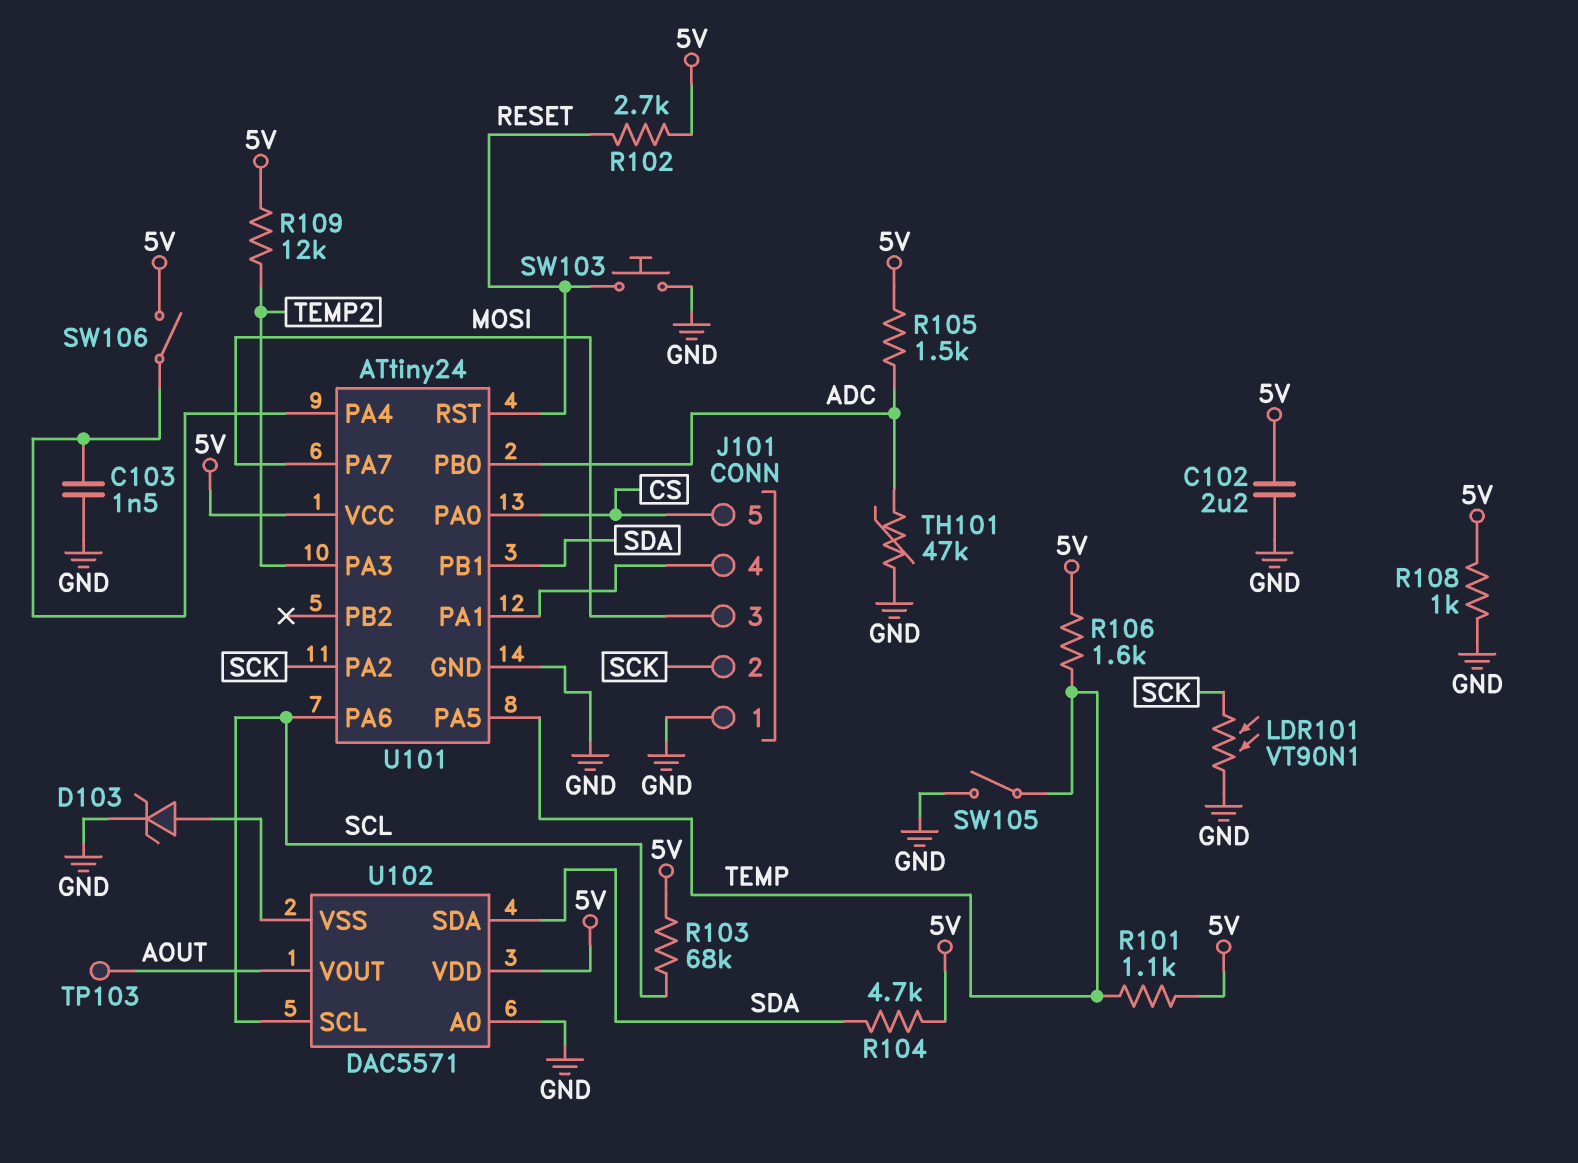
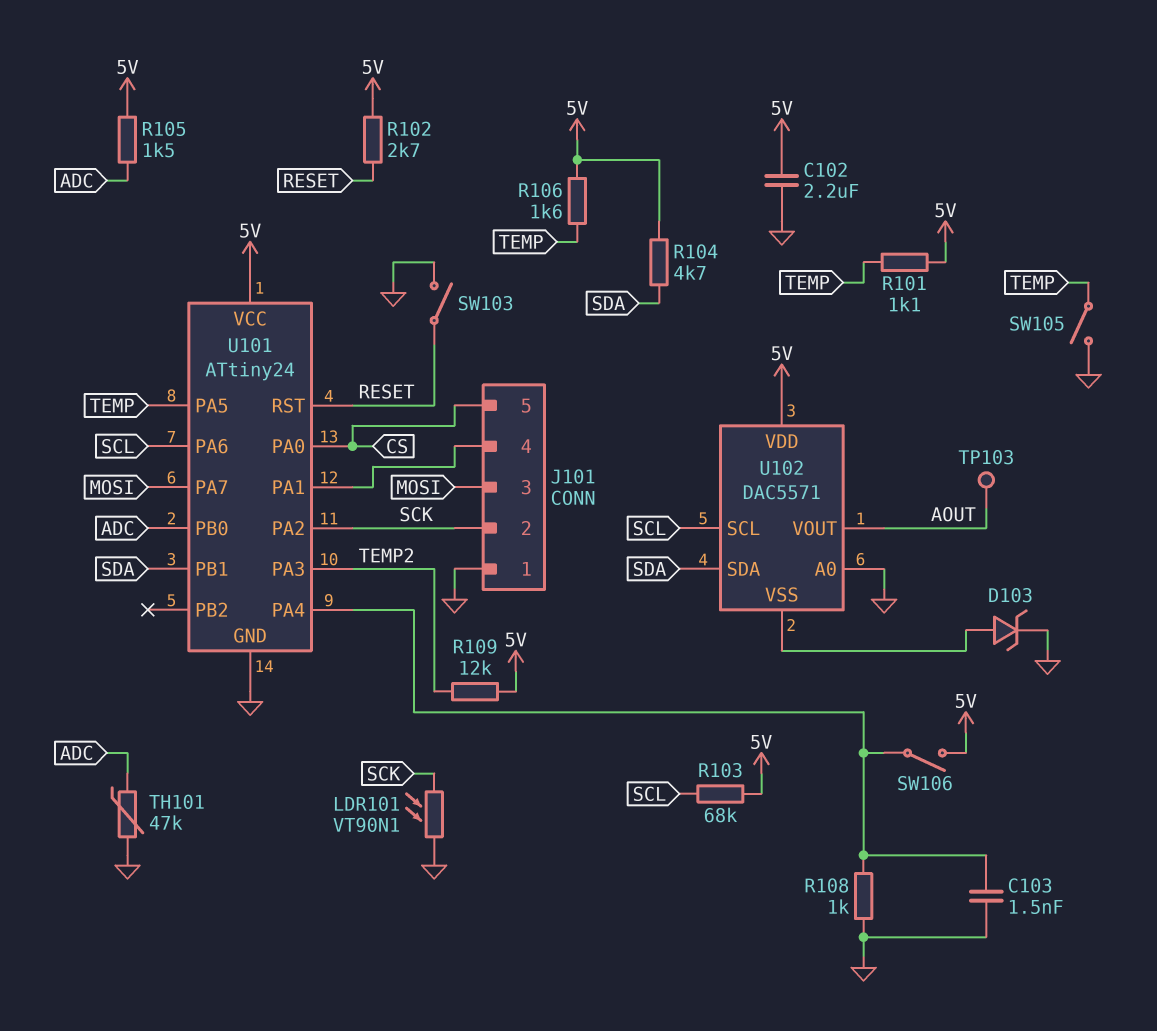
R108: 1k (5V, GND) -> 1k (GND, U101/PA4)
SW103: button (GND, RESET) -> switch (GND, RESET)

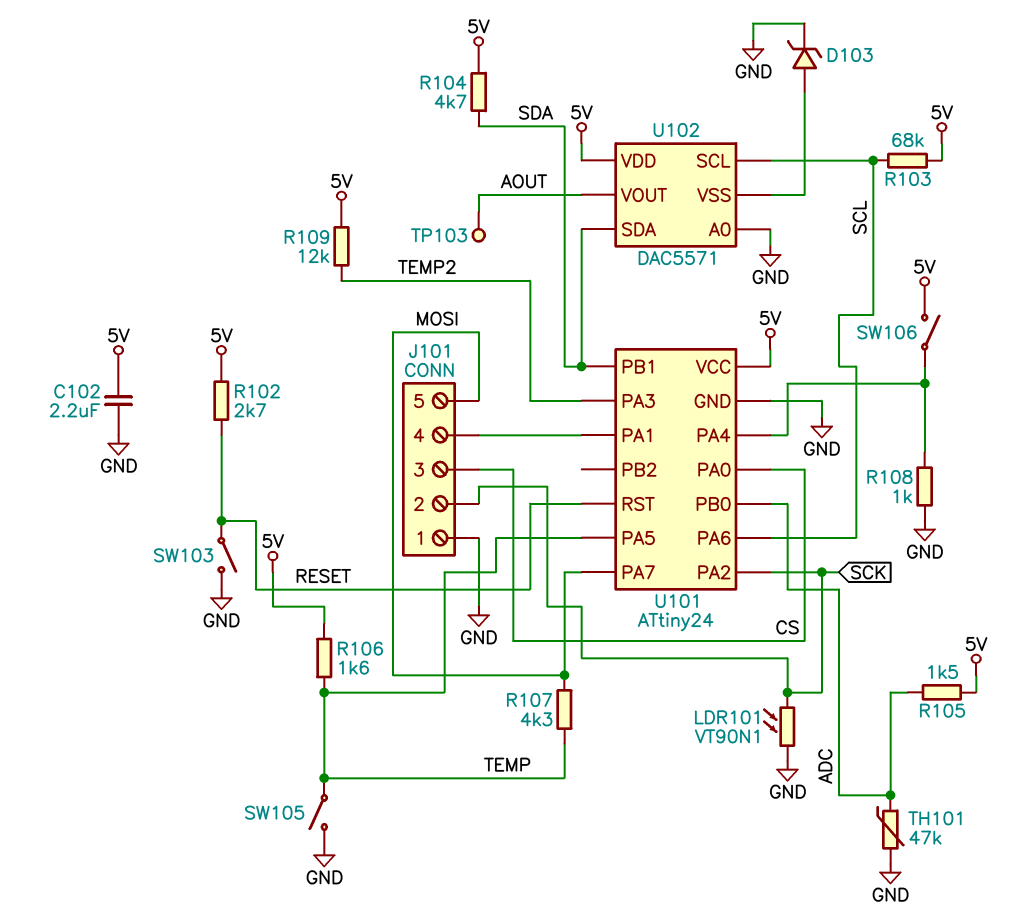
C103: 1.5nF (GND, U101/PA4) -> none
J101 pin 3: MOSI -> CS
J101 pin 5: CS -> MOSI
R101: 1.1k (5V, TEMP) -> none
R107: none -> 4.3k (MOSI, TEMP)

